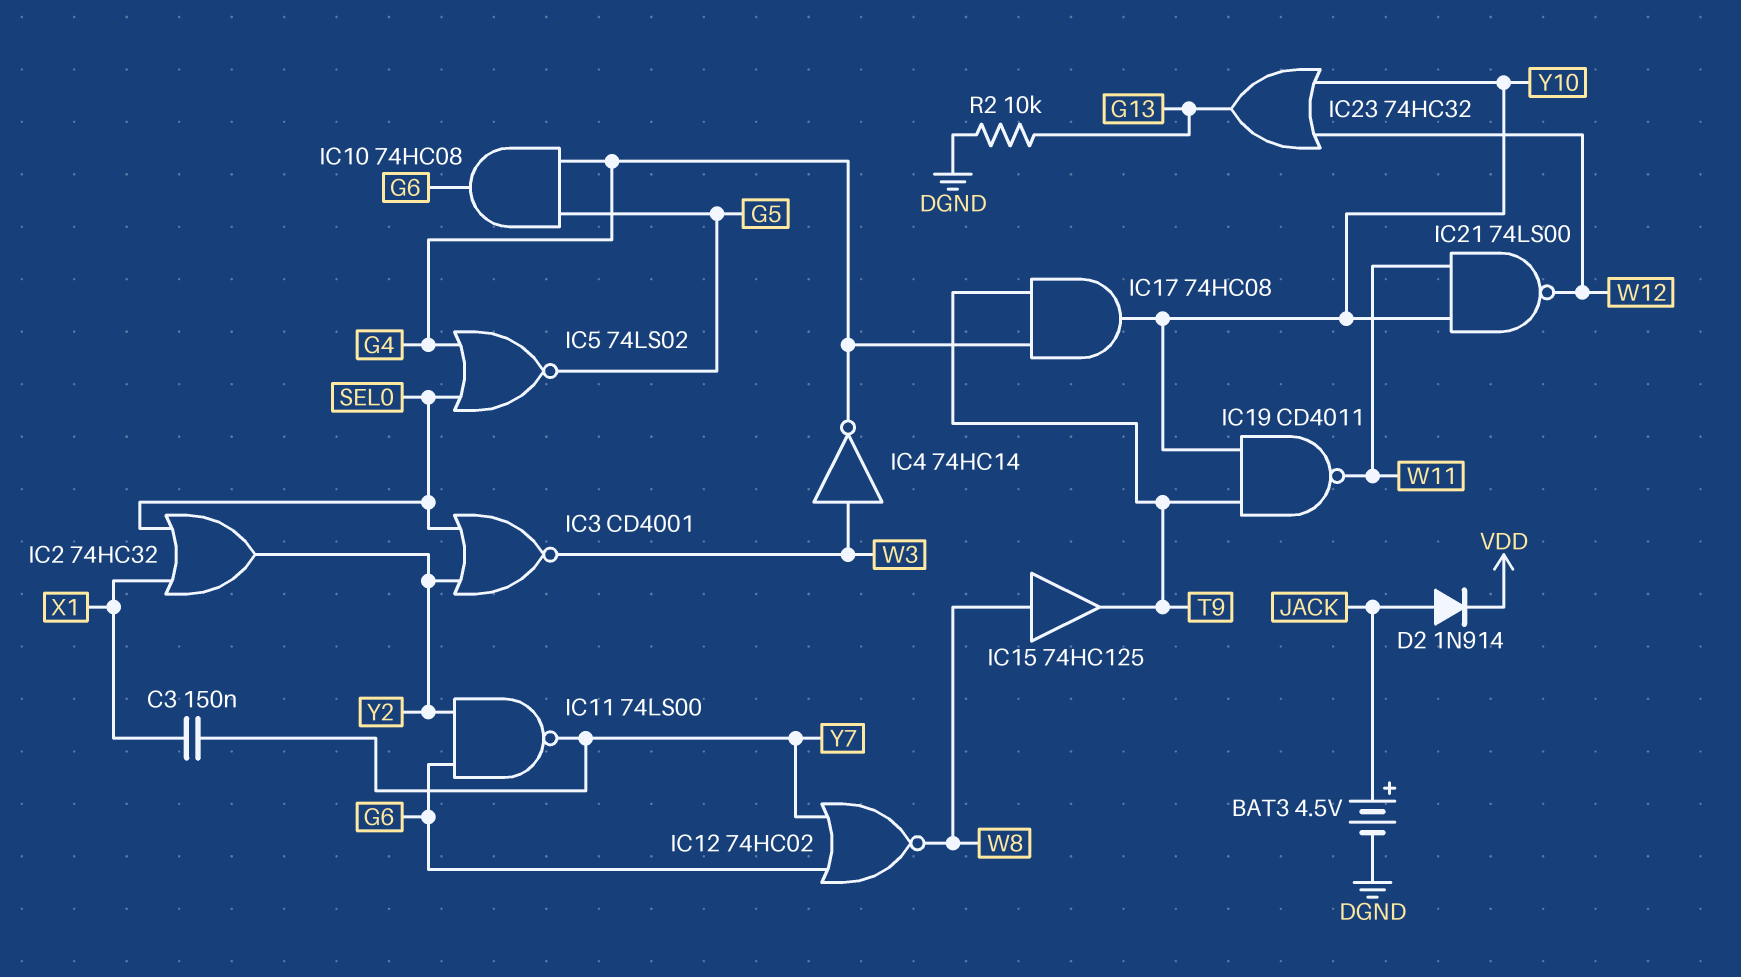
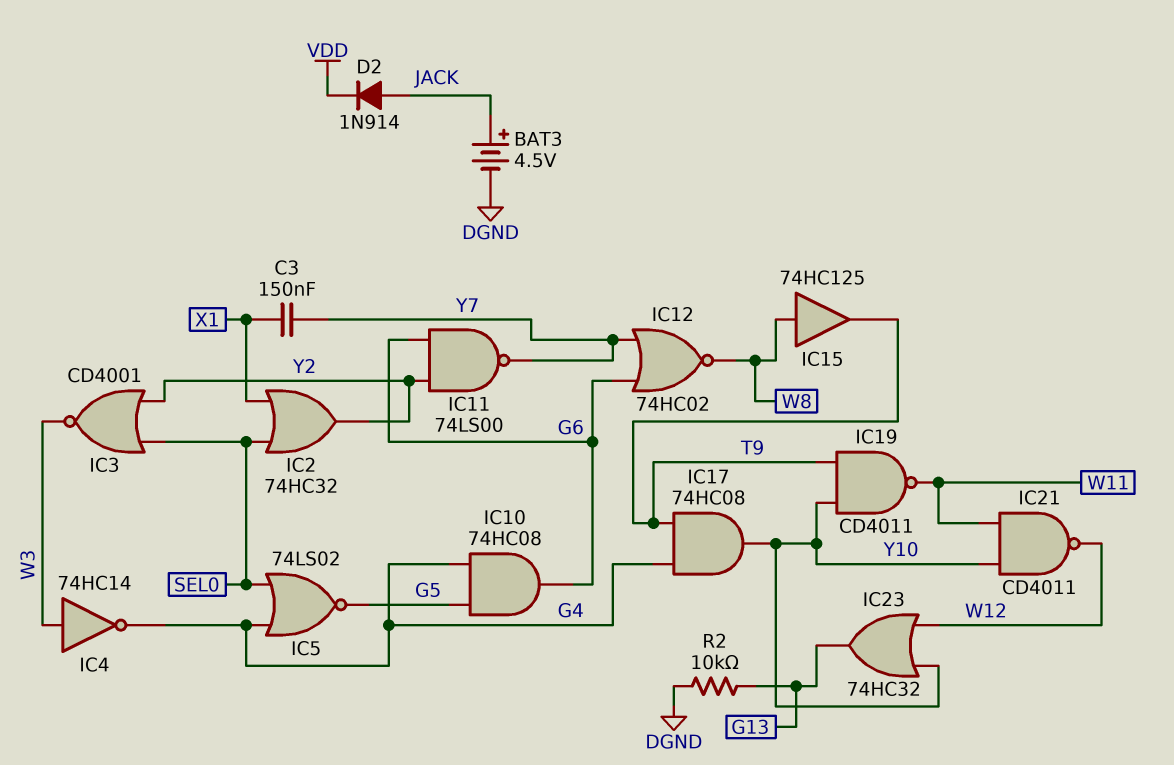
IC21: NAND 74LS00 (in W11, in Y10, out W12) -> NAND CD4011 (in W11, in Y10, out W12)

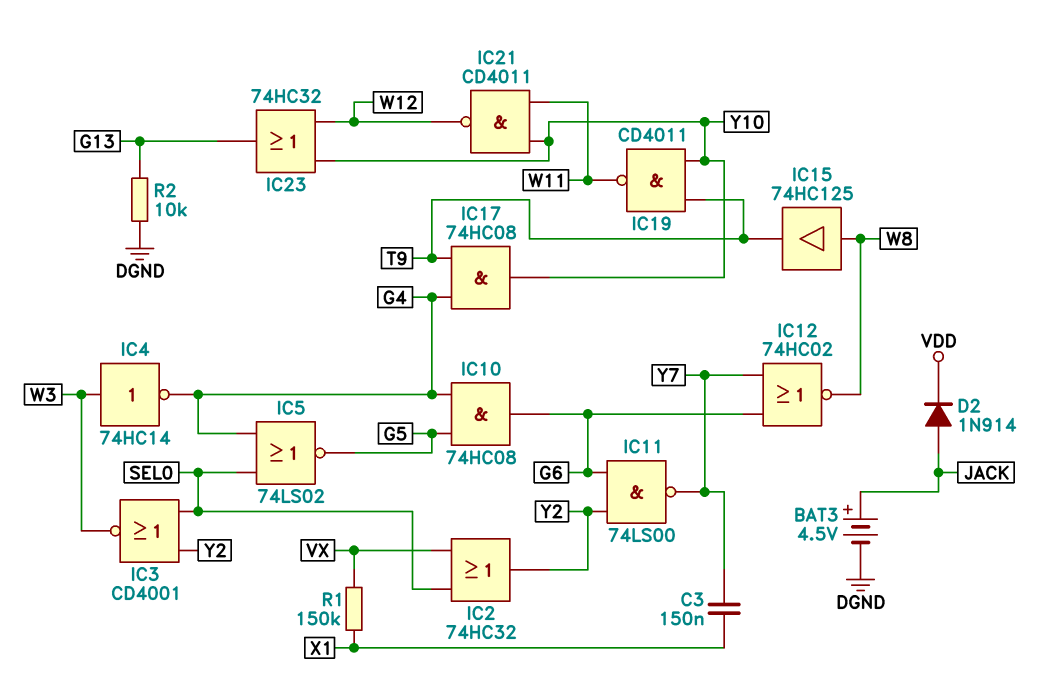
IC2: OR 74HC32 (in SEL0, in X1, out Y2) -> OR 74HC32 (in SEL0, in VX, out Y2)
R1: none -> 150k (VX, X1)

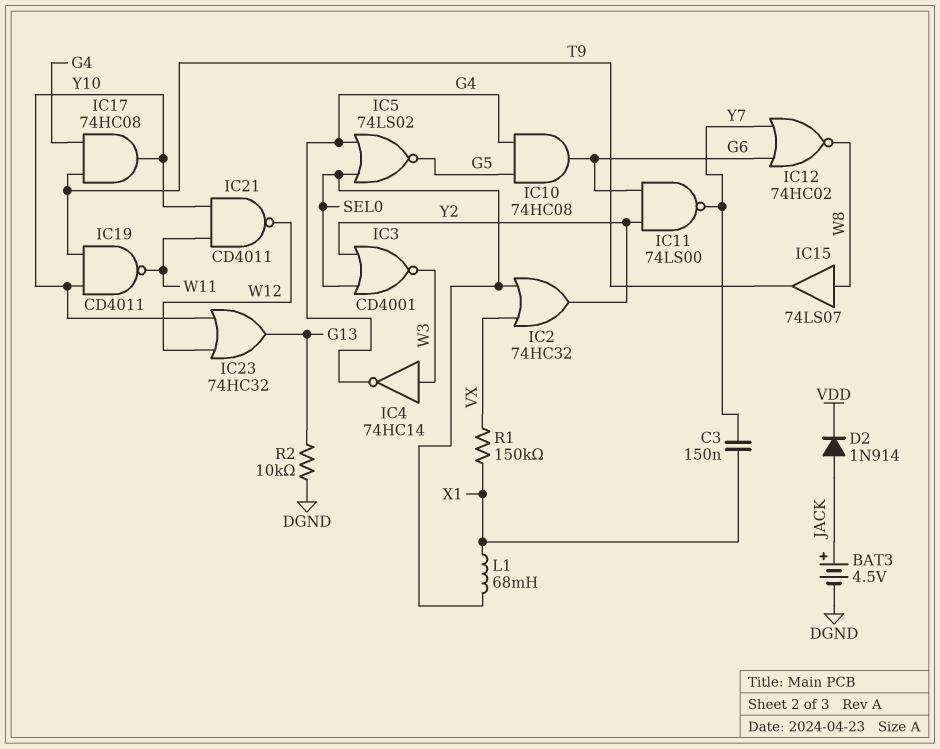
IC15: buffer 74HC125 (in W8, out T9) -> buffer 74LS07 (in W8, out T9)
L1: none -> 68mH (SEL0, X1)

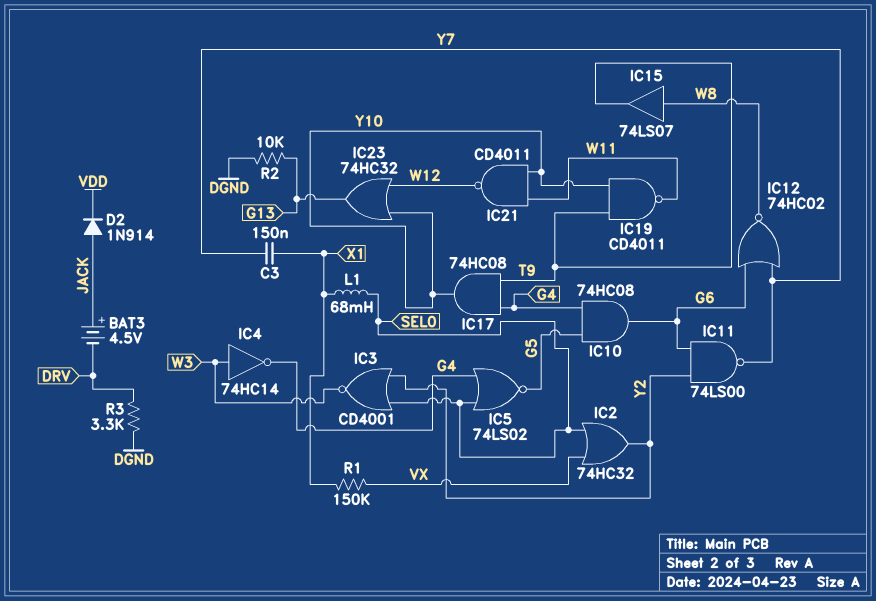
BAT3: 4.5V (plus JACK, minus DGND) -> 4.5V (plus JACK, minus DRV)
R3: none -> 3.3k (DGND, DRV)

